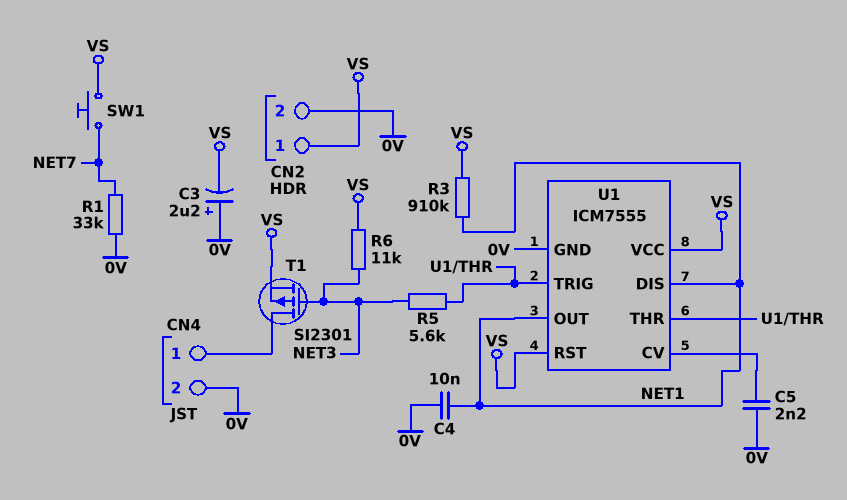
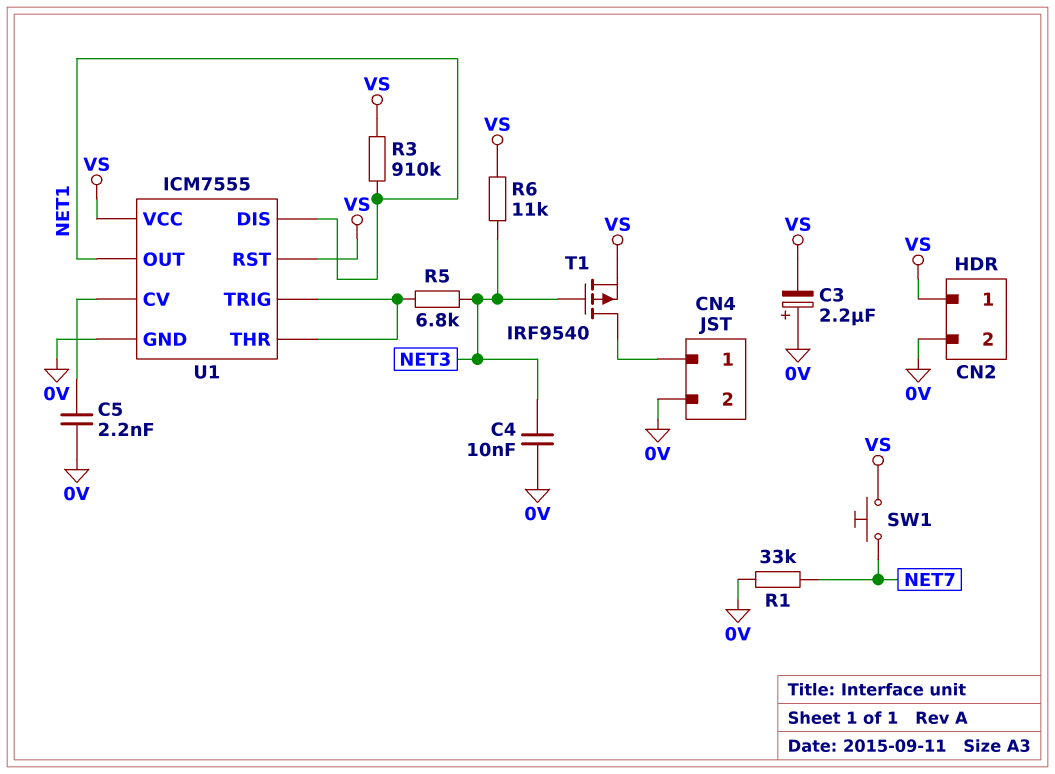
C4: 10nF (0V, NET1) -> 10nF (0V, NET3)
R5: 5.6k (NET3, U1/THR) -> 6.8k (NET3, U1/THR)
T1: PMOS SI2301 (G NET3, D CN4/1, S VS) -> PMOS IRF9540 (G NET3, D CN4/1, S VS)

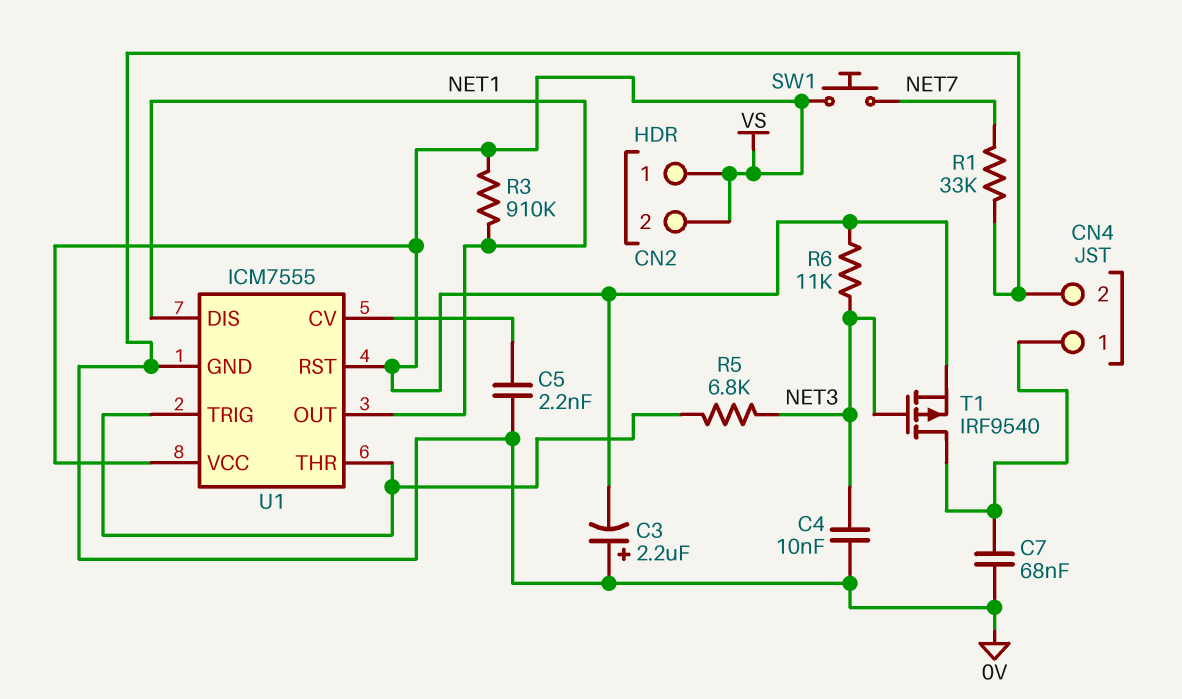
C7: none -> 68nF (0V, CN4/1)
CN2 pin 2: 0V -> VS

